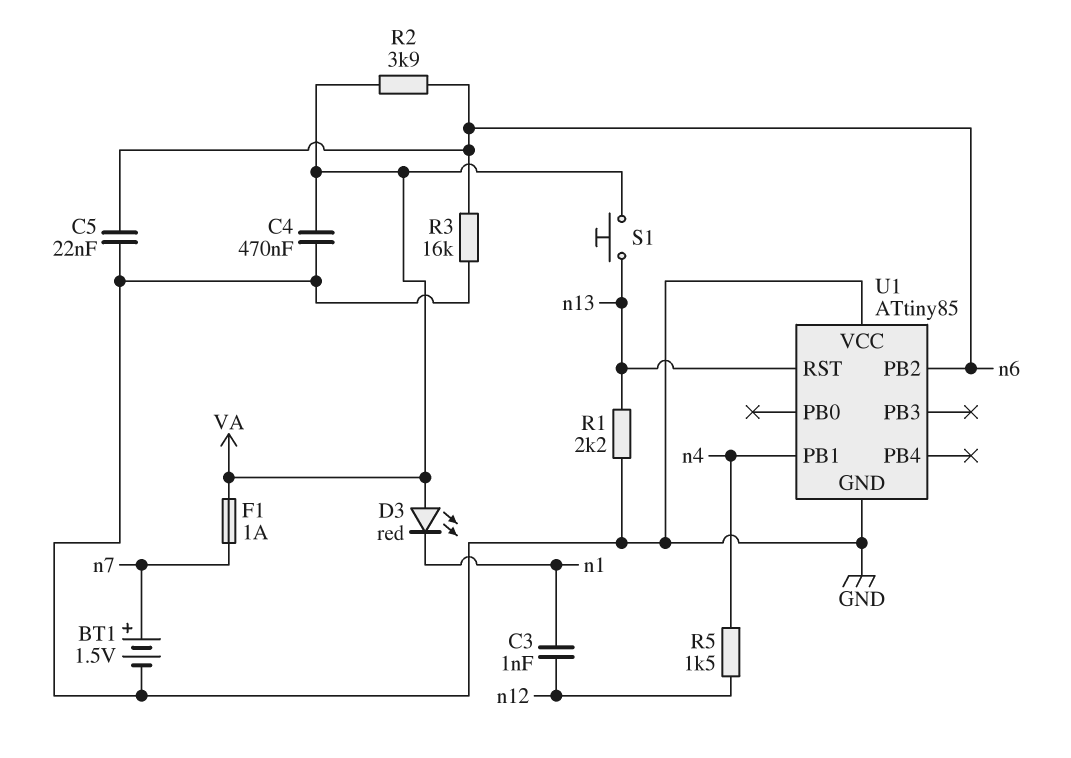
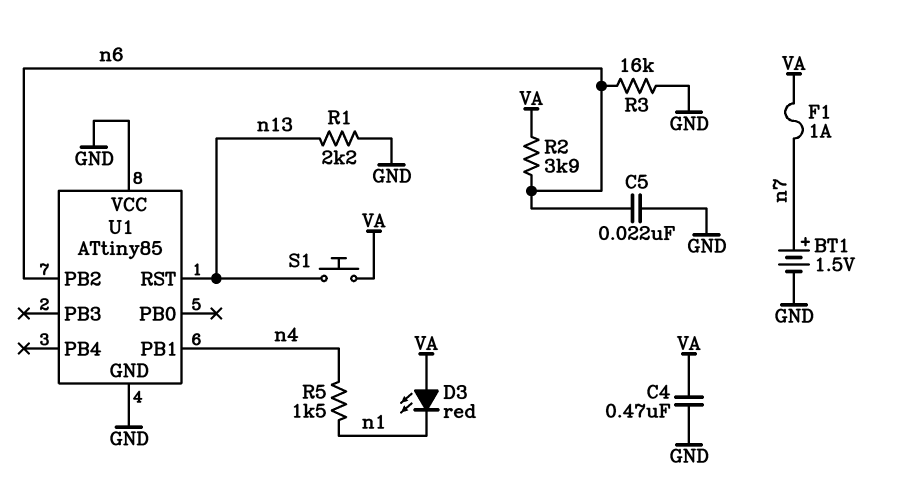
C3: 1nF (n1, n12) -> none
R5: 1.5k (n4, n12) -> 1.5k (n1, n4)

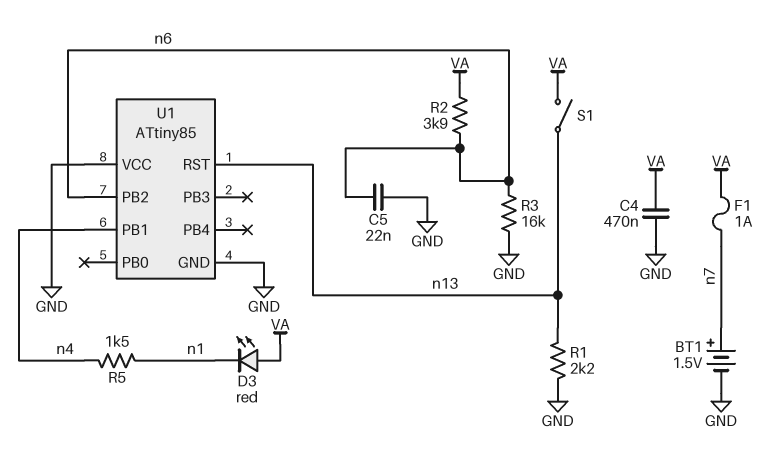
S1: button (VA, n13) -> switch (VA, n13)

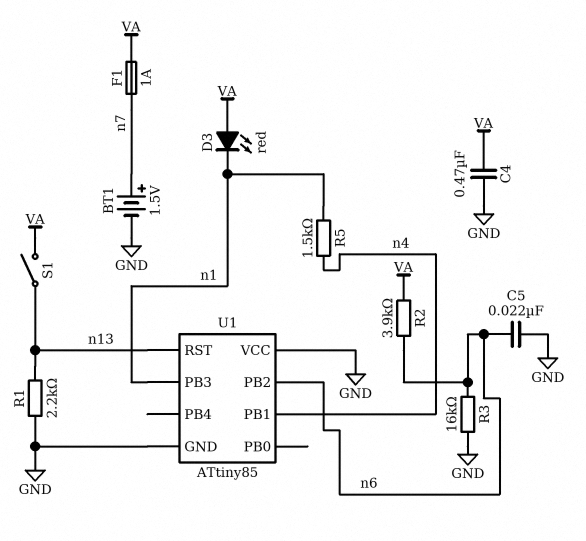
U1 pin PB3: none -> n1

